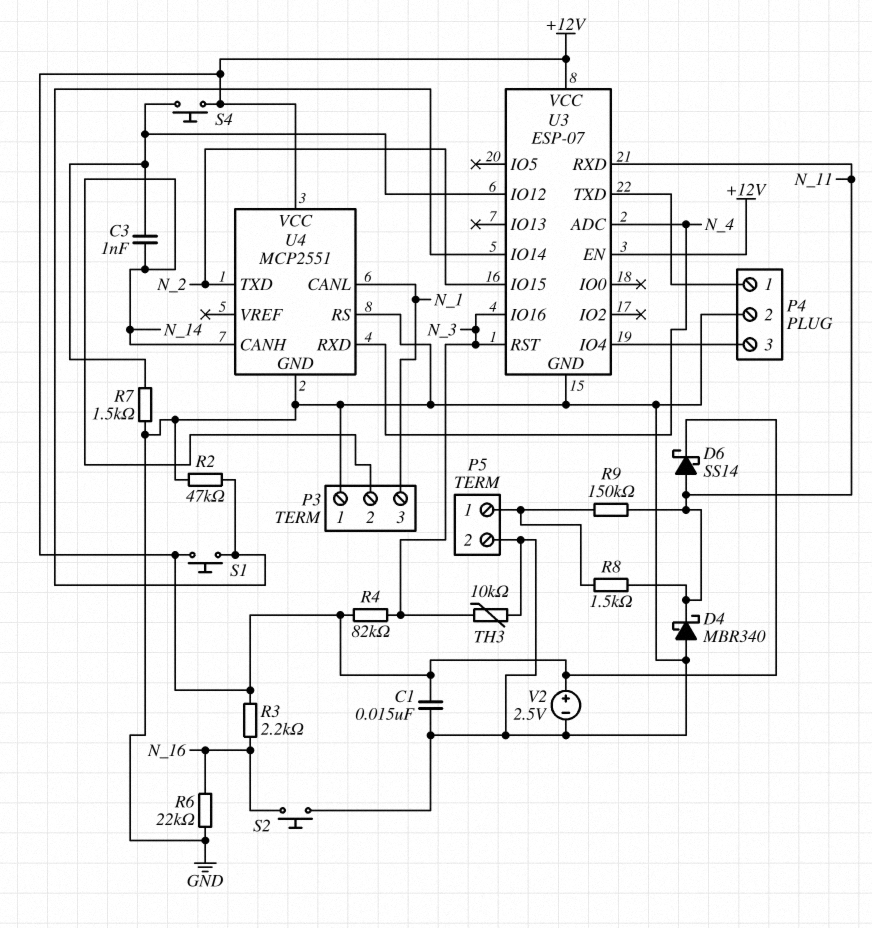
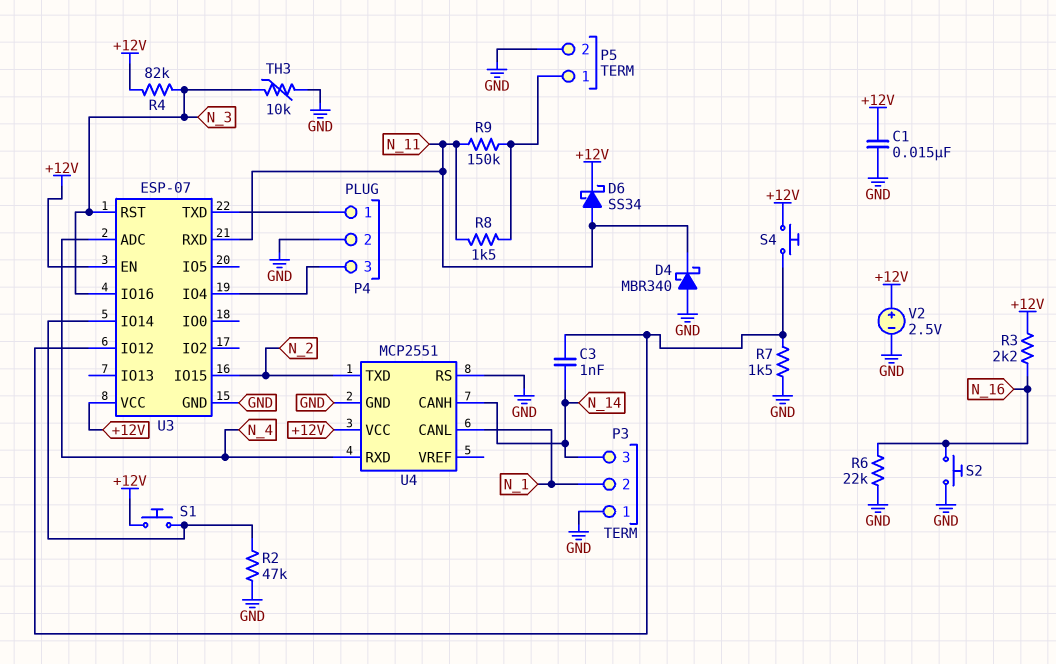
D6: schottky SS14 (A N_11, K +12V) -> schottky SS34 (A N_11, K +12V)
P3 pin 2: N_14 -> N_1
P3 pin 3: N_1 -> N_14

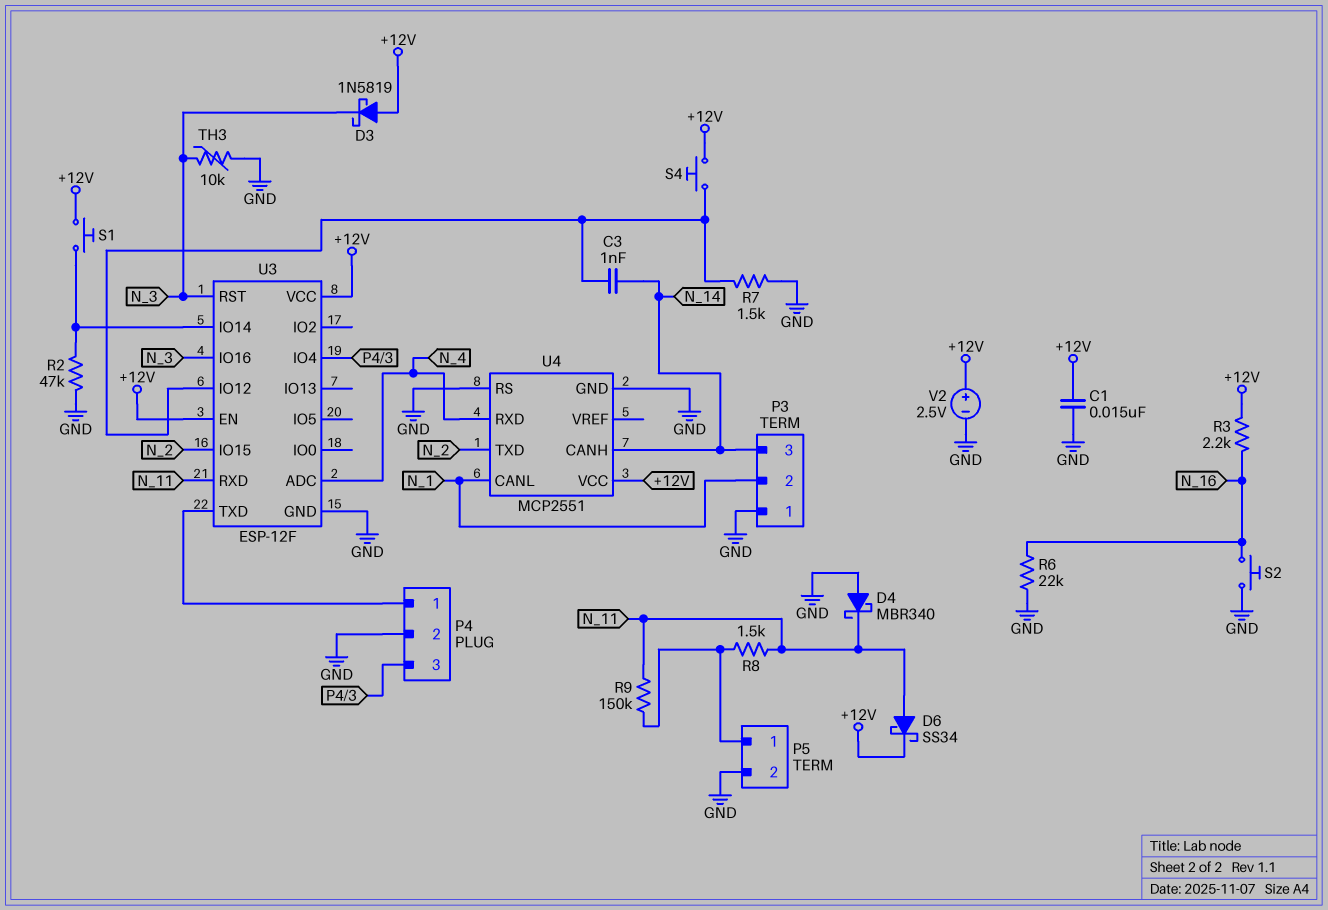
D3: none -> schottky 1N5819 (A +12V, K N_3)
R4: 82k (+12V, N_3) -> none
U3: ESP-07 -> ESP-12F

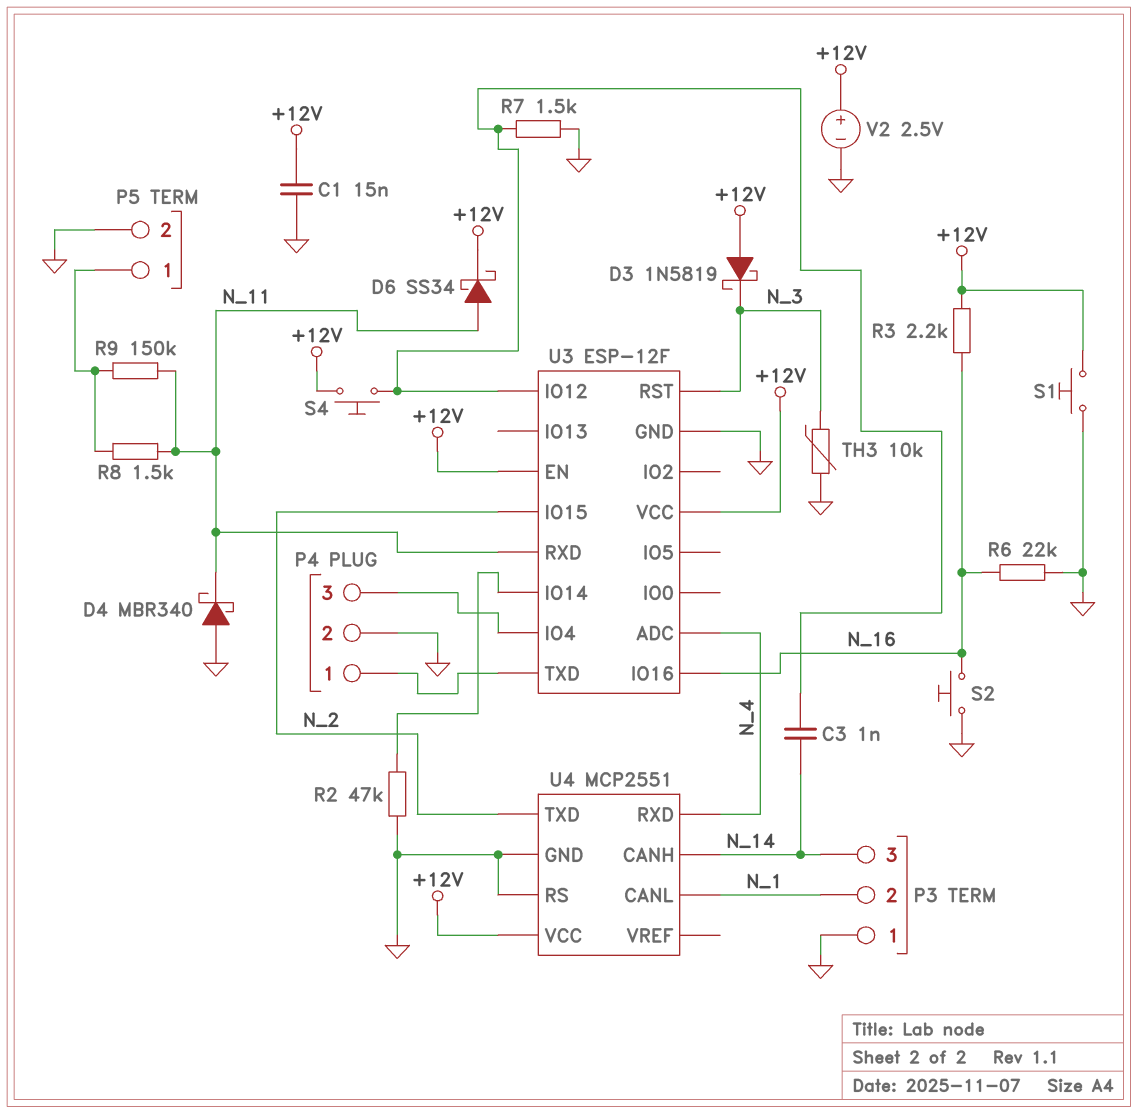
S1: button (+12V, U3/IO14) -> button (+12V, GND)
U3 pin IO16: N_3 -> N_16

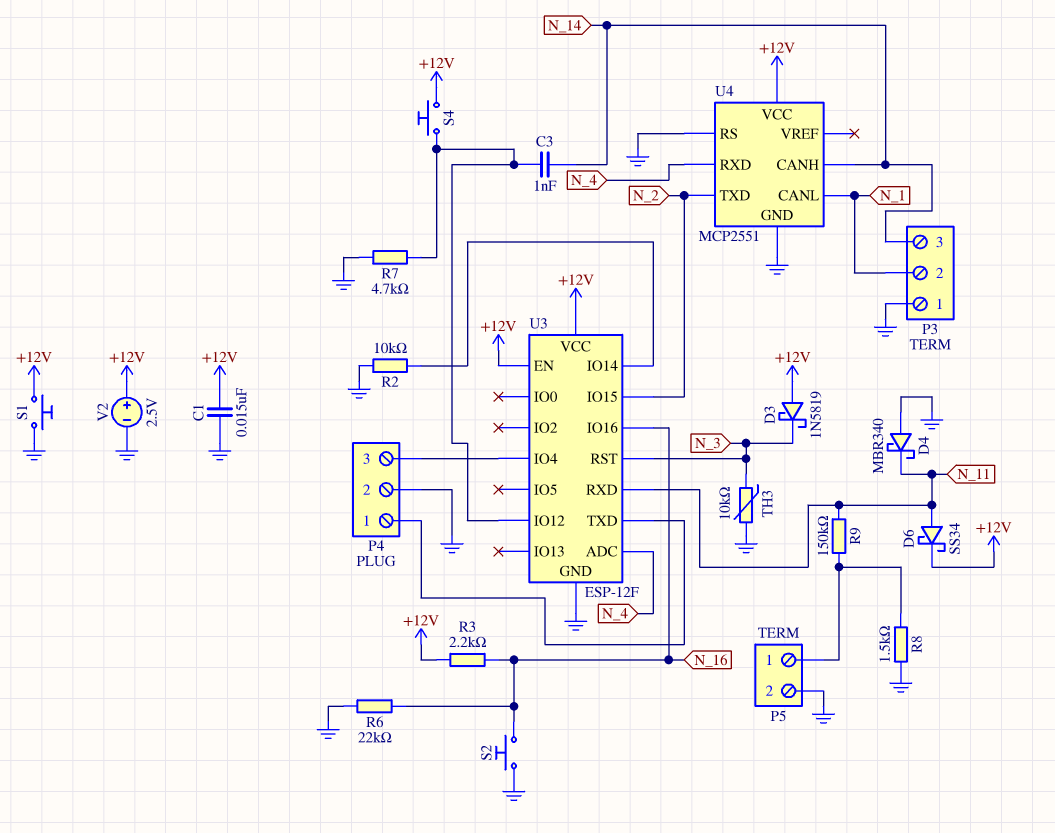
R2: 47k (GND, U3/IO14) -> 10k (GND, U3/IO14)
R7: 1.5k (GND, U3/IO12) -> 4.7k (GND, U3/IO12)
R8: 1.5k (N_11, P5/1) -> 1.5k (GND, P5/1)

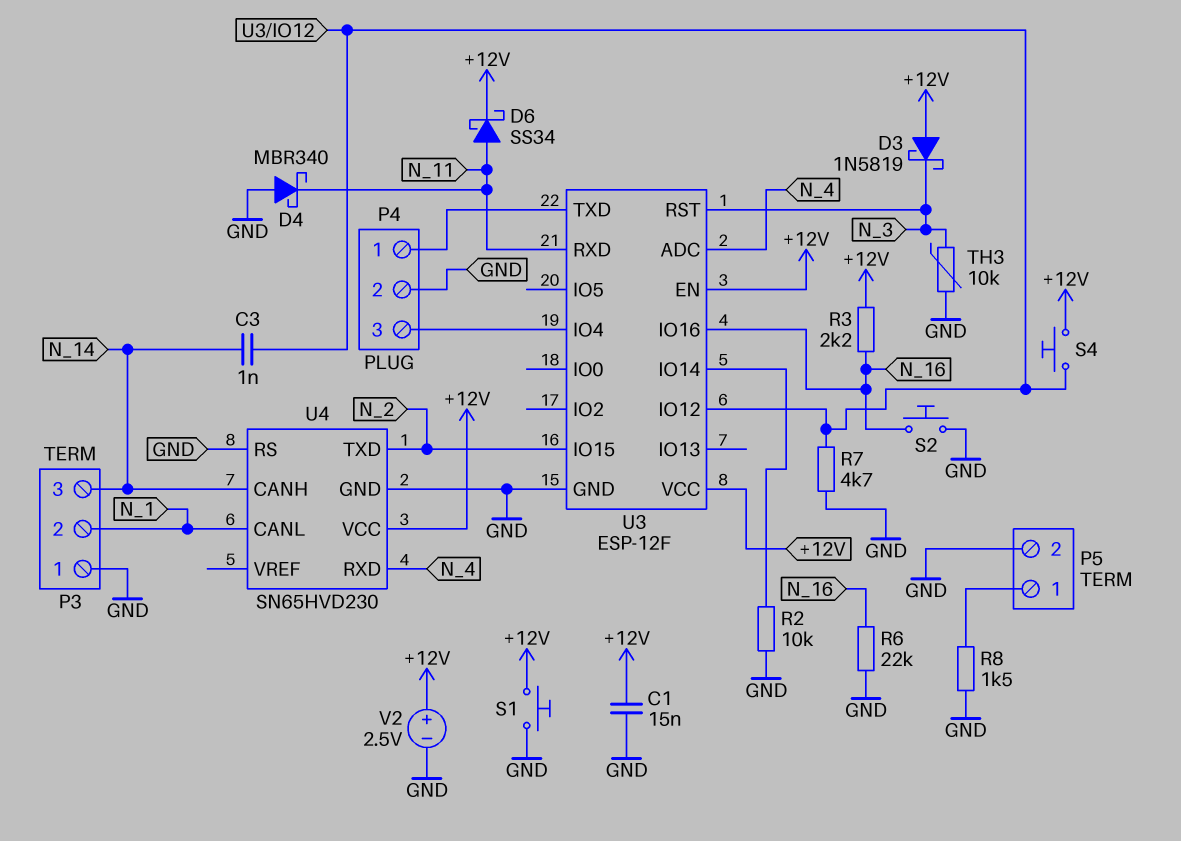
R9: 150k (N_11, P5/1) -> none
U4: MCP2551 -> SN65HVD230

